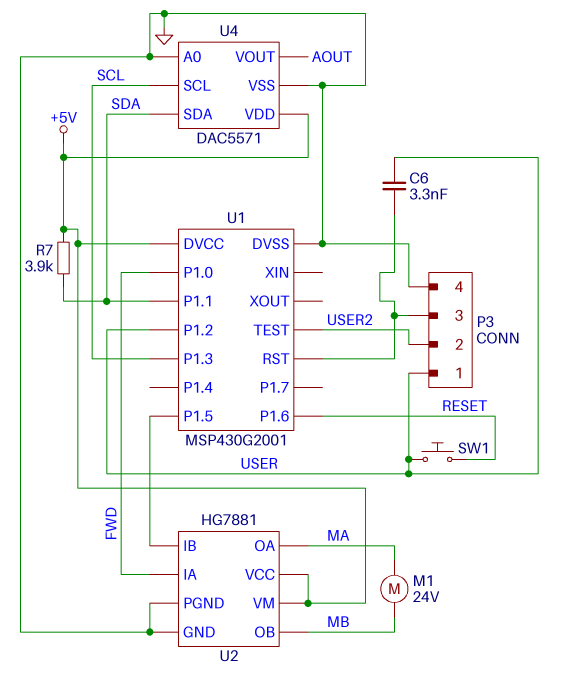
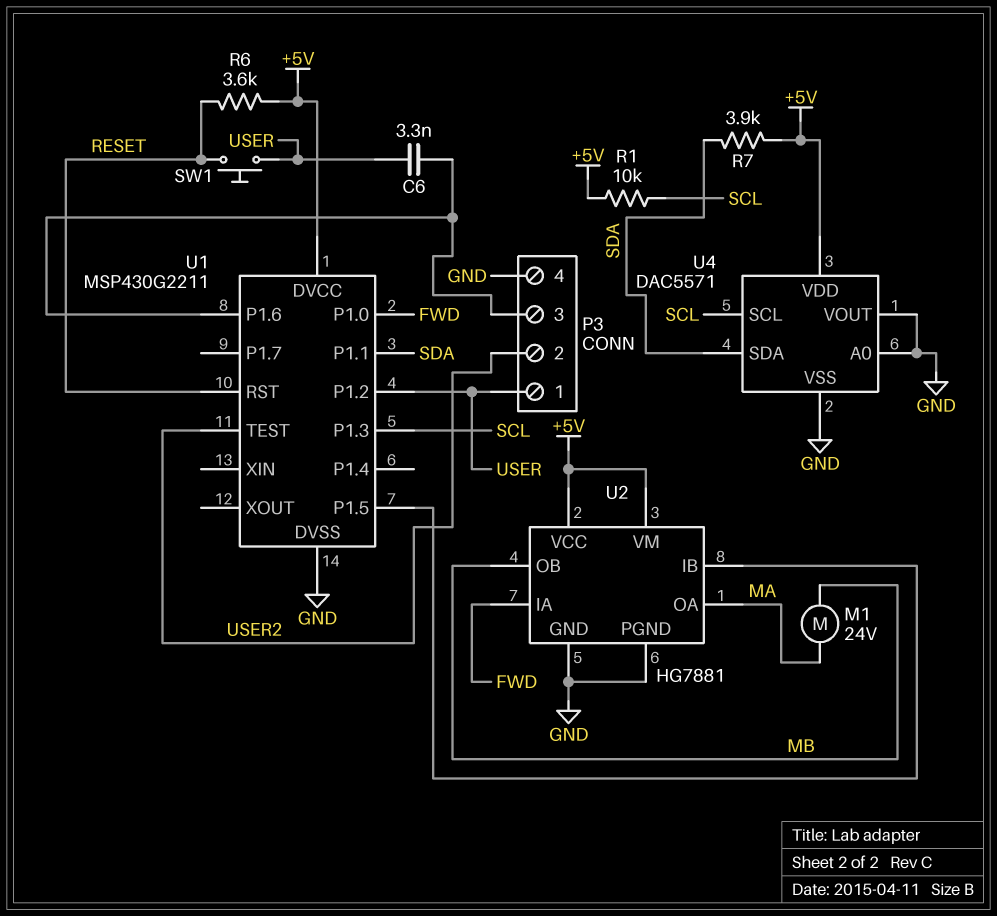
R1: none -> 10k (+5V, SCL)
R6: none -> 3.6k (+5V, RESET)
U1: MSP430G2001 -> MSP430G2211
U1 pin P1.6: RESET -> P3/3
U1 pin RST: P3/3 -> RESET
U4 pin VOUT: AOUT -> GND

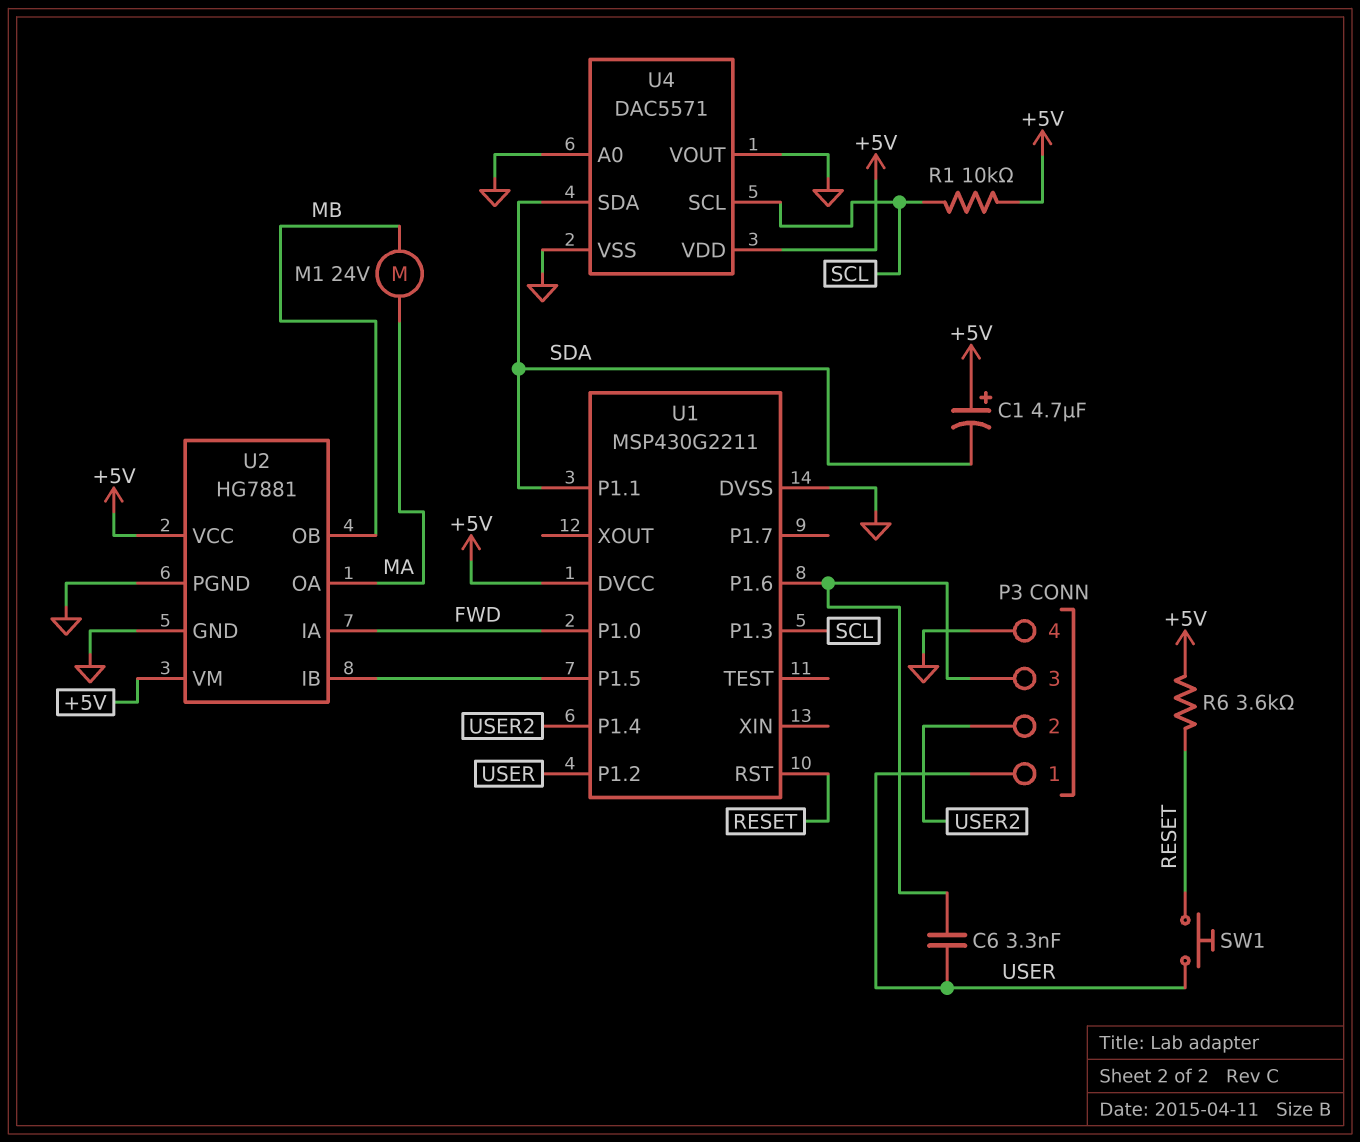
C1: none -> 4.7uF (plus +5V, minus SDA)
R7: 3.9k (+5V, SDA) -> none
U1 pin P1.4: none -> USER2
U1 pin TEST: USER2 -> none

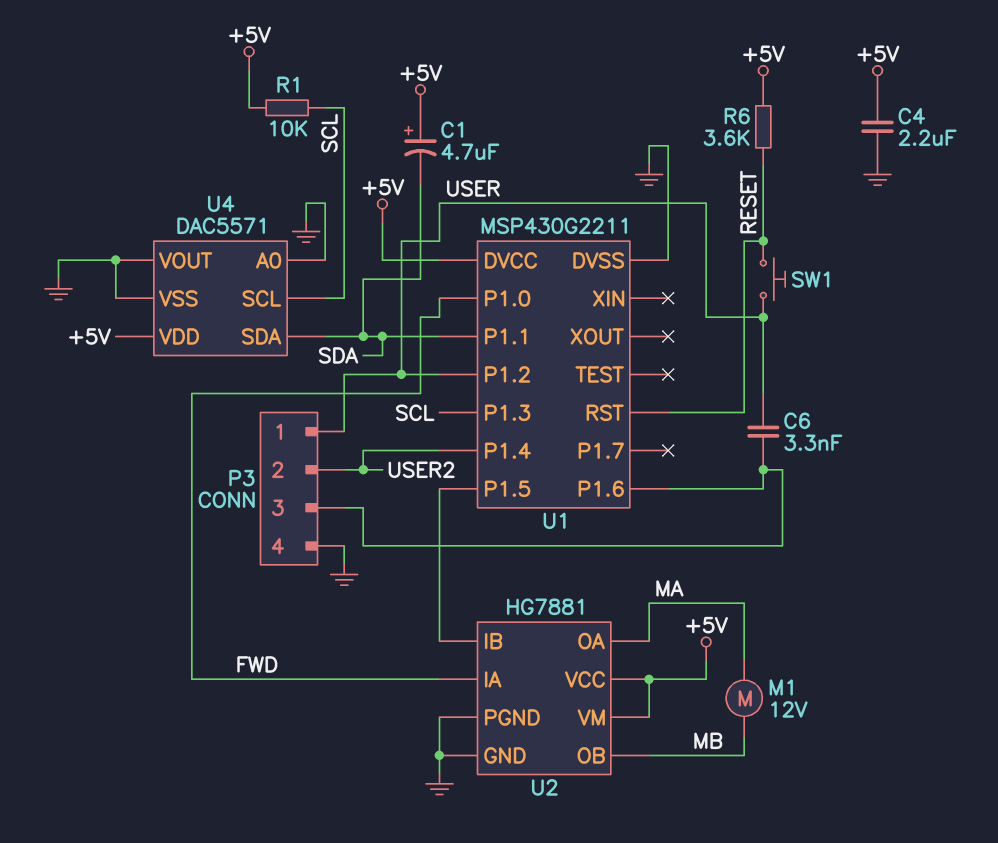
C4: none -> 2.2uF (+5V, GND)
M1: motor 24V (MA, MB) -> motor 12V (MA, MB)

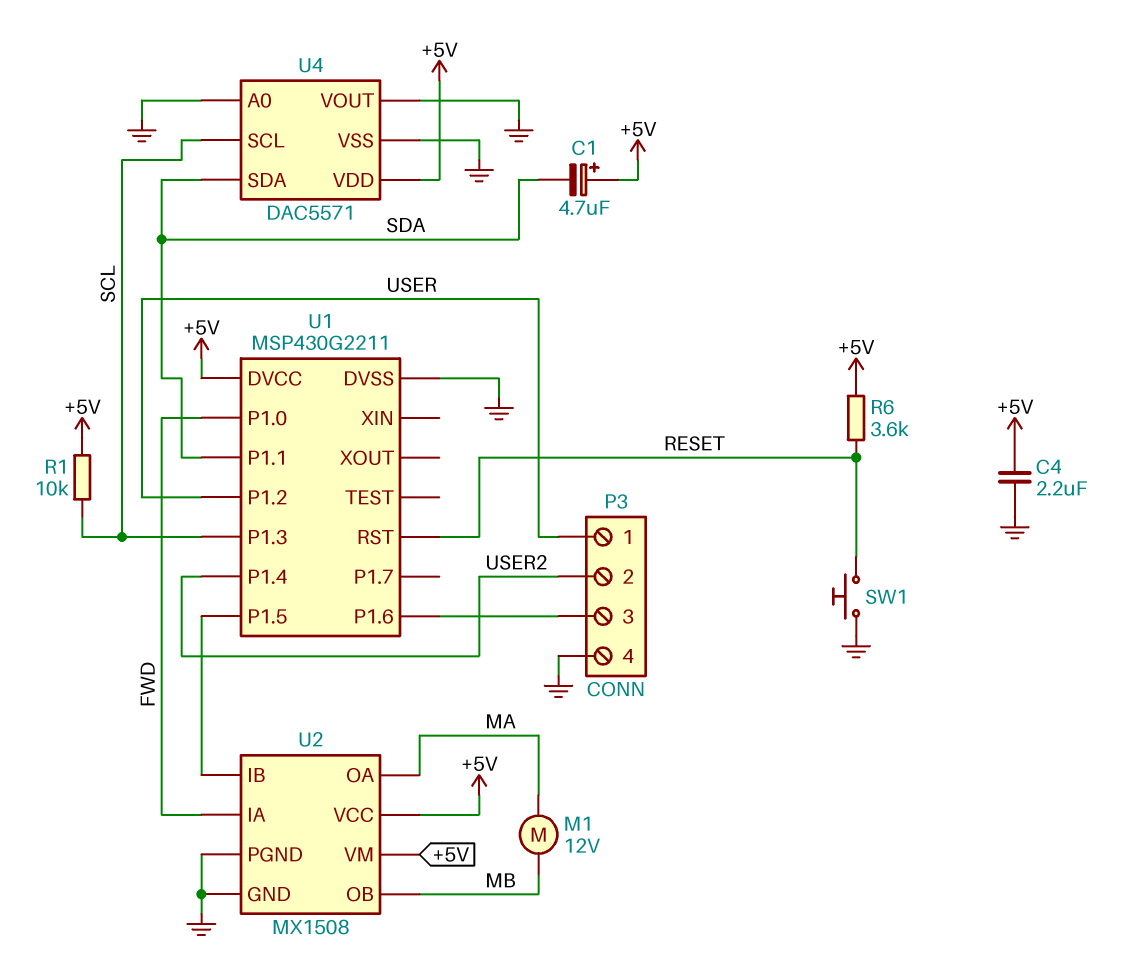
C6: 3.3nF (P3/3, USER) -> none
SW1: button (RESET, USER) -> button (GND, RESET)
U2: HG7881 -> MX1508

